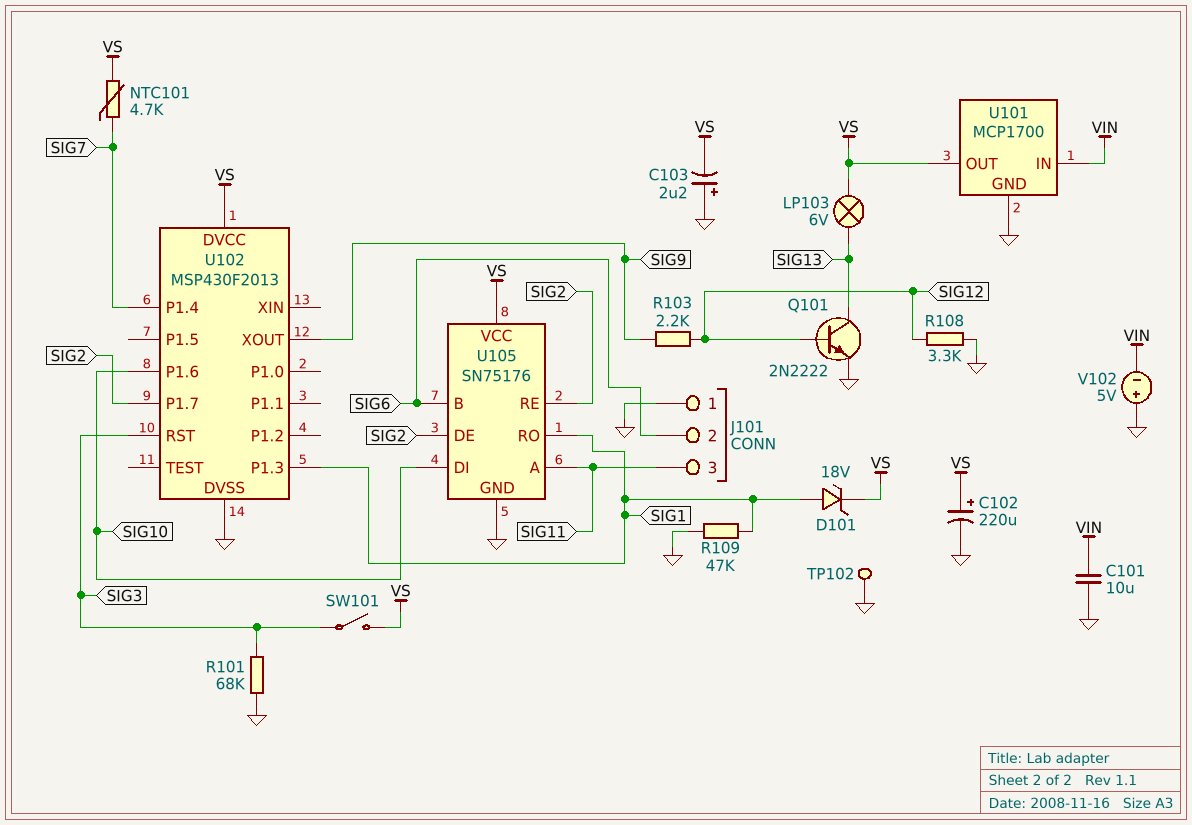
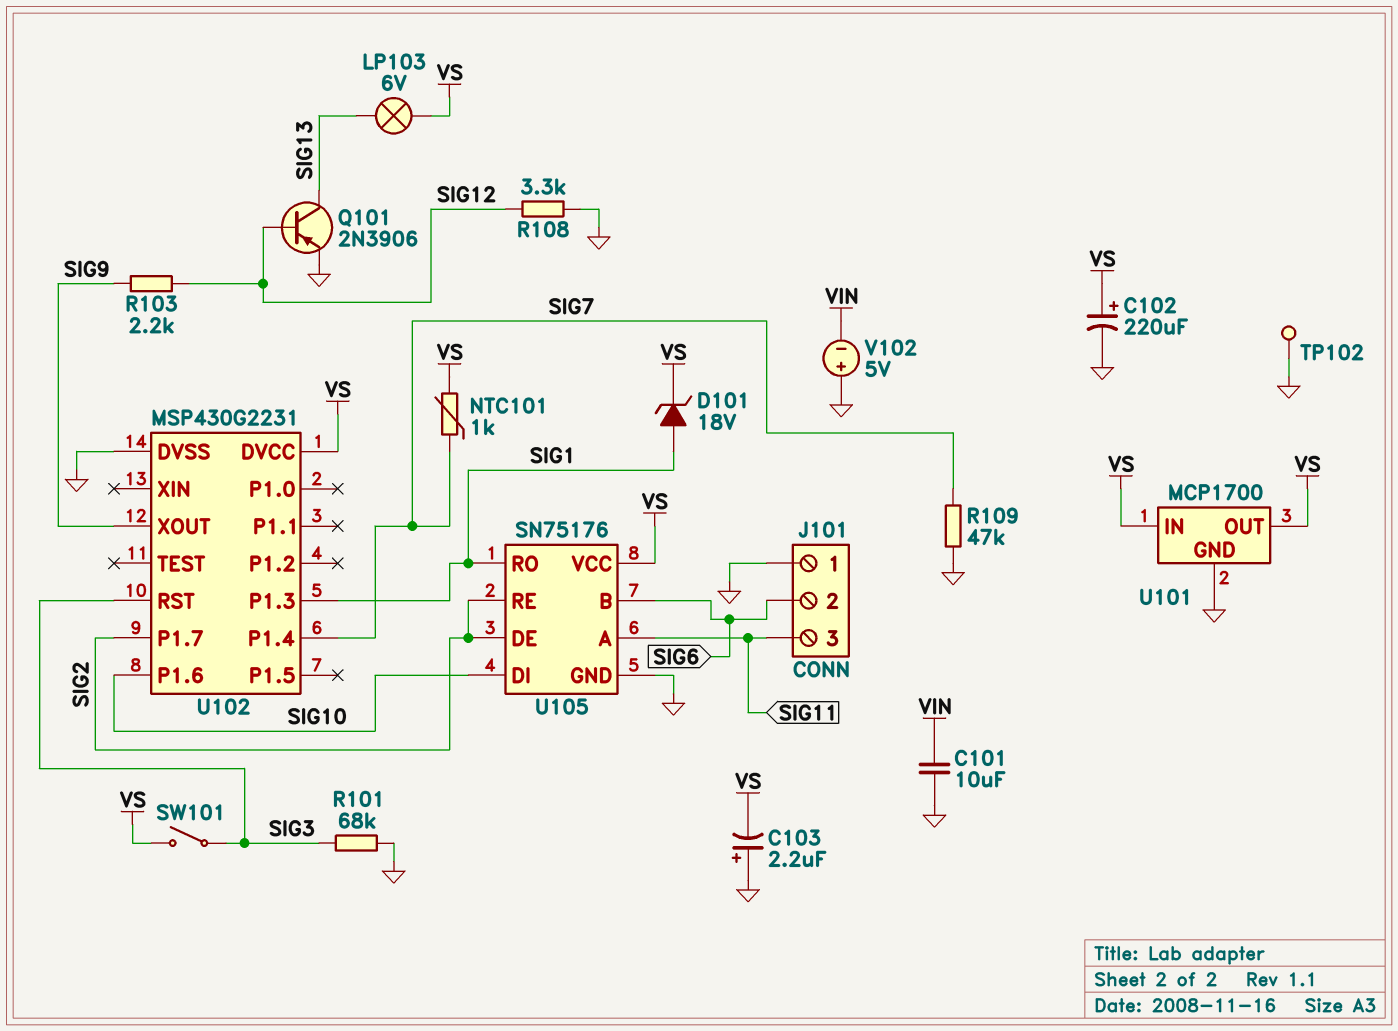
NTC101: 4.7k (SIG7, VS) -> 1k (SIG7, VS)
Q101: NPN 2N2222 (B SIG12, C SIG13, E GND) -> PNP 2N3906 (B SIG12, C SIG13, E GND)
R109: 47k (GND, SIG1) -> 47k (GND, SIG7)
U101 pin IN: VIN -> VS
U102: MSP430F2013 -> MSP430G2231

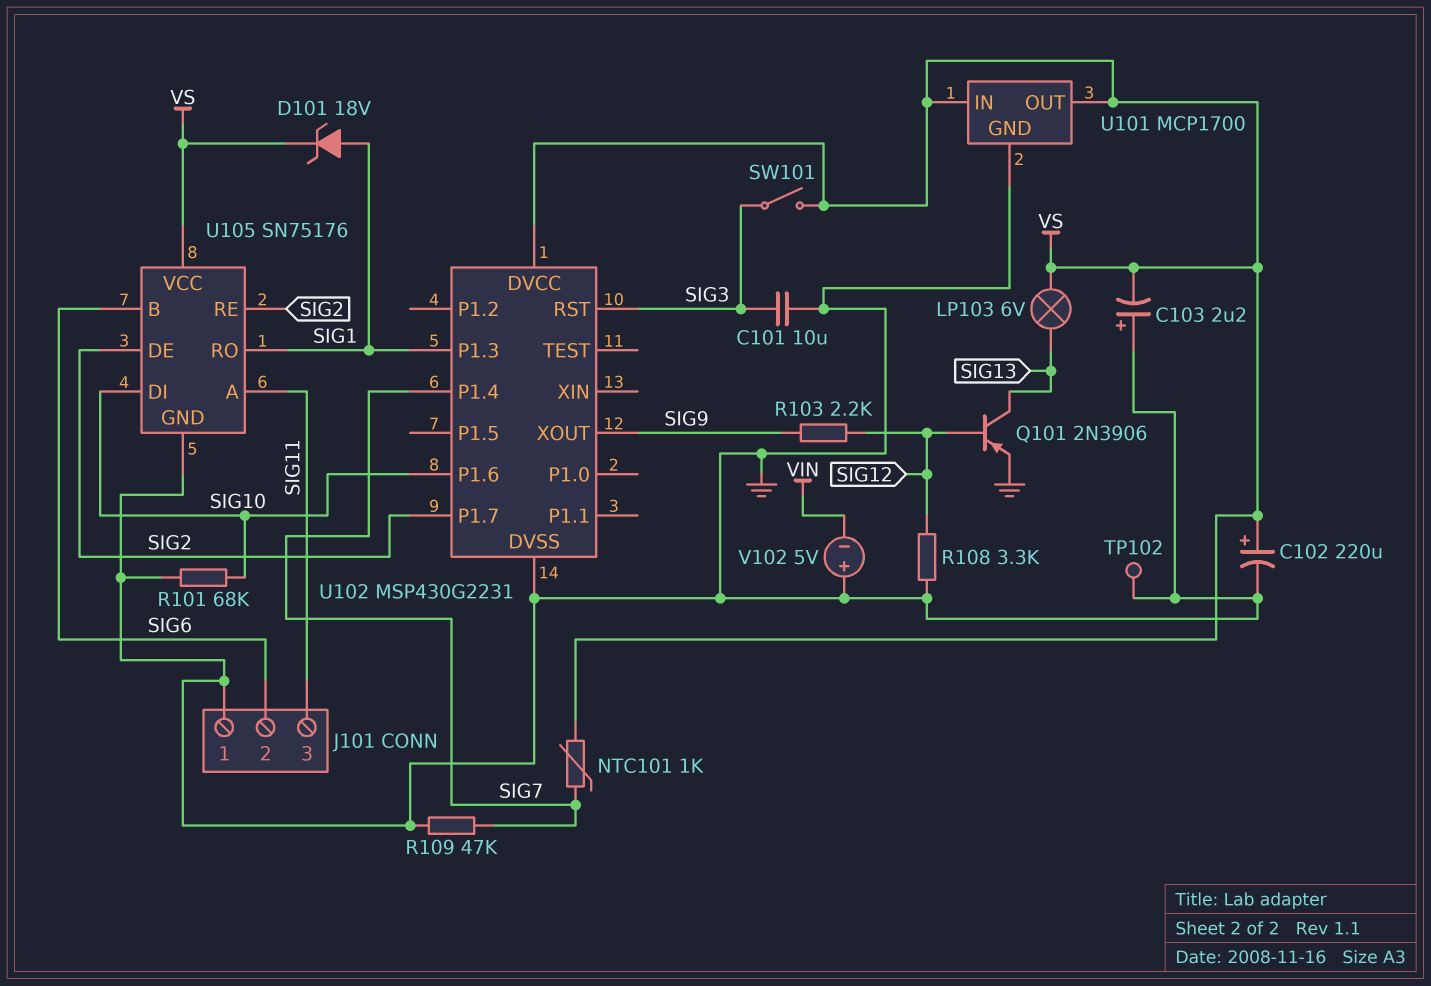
C101: 10uF (GND, VIN) -> 10uF (GND, SIG3)
R101: 68k (GND, SIG3) -> 68k (GND, SIG10)

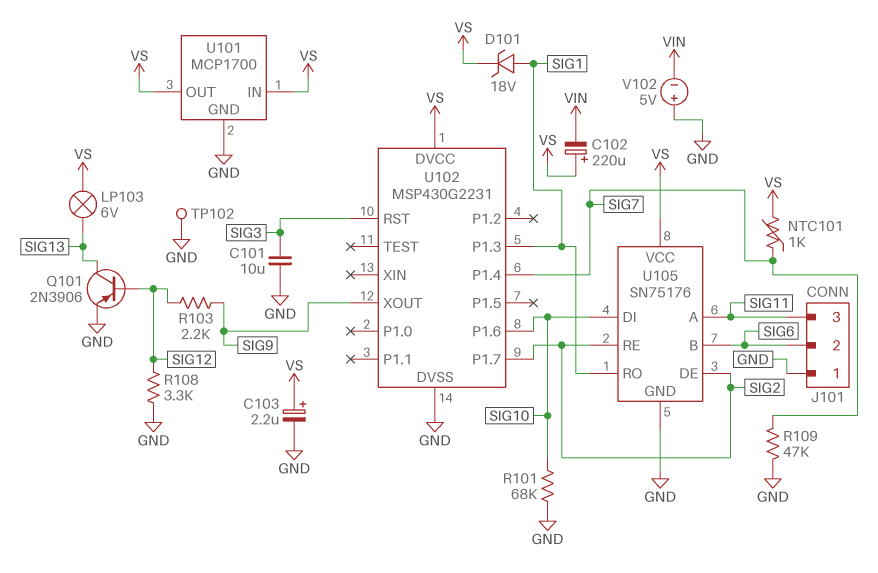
C102: 220uF (plus VS, minus GND) -> 220uF (plus VS, minus VIN)
C103: 2.2uF (plus GND, minus VS) -> 2.2uF (plus VS, minus GND)
SW101: switch (SIG3, VS) -> none

